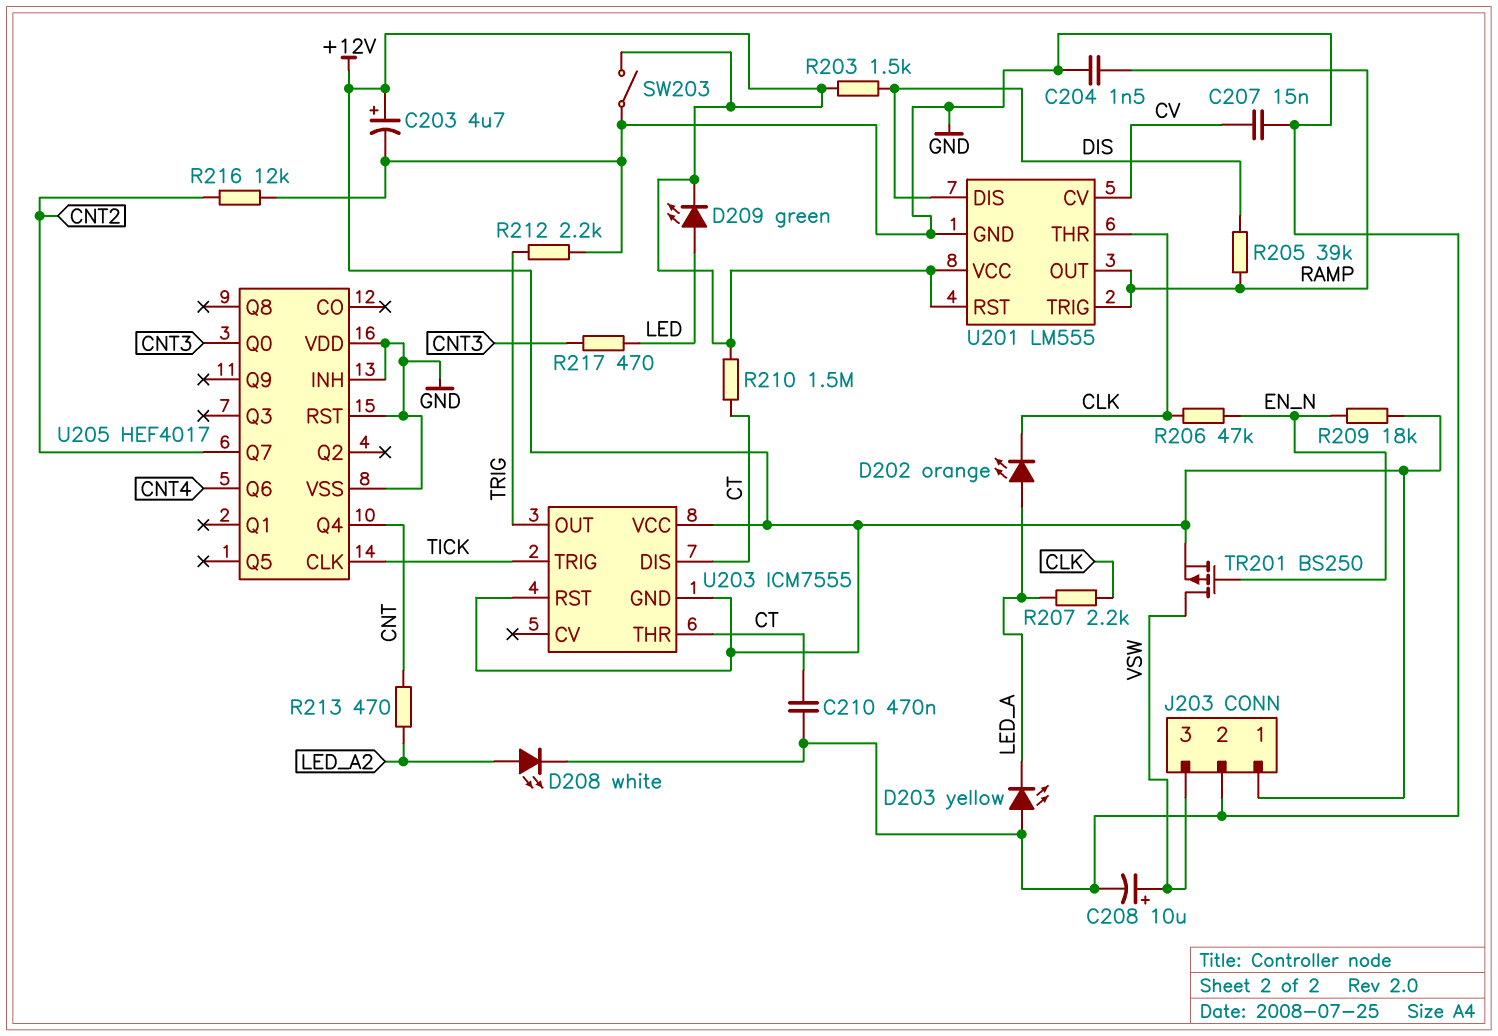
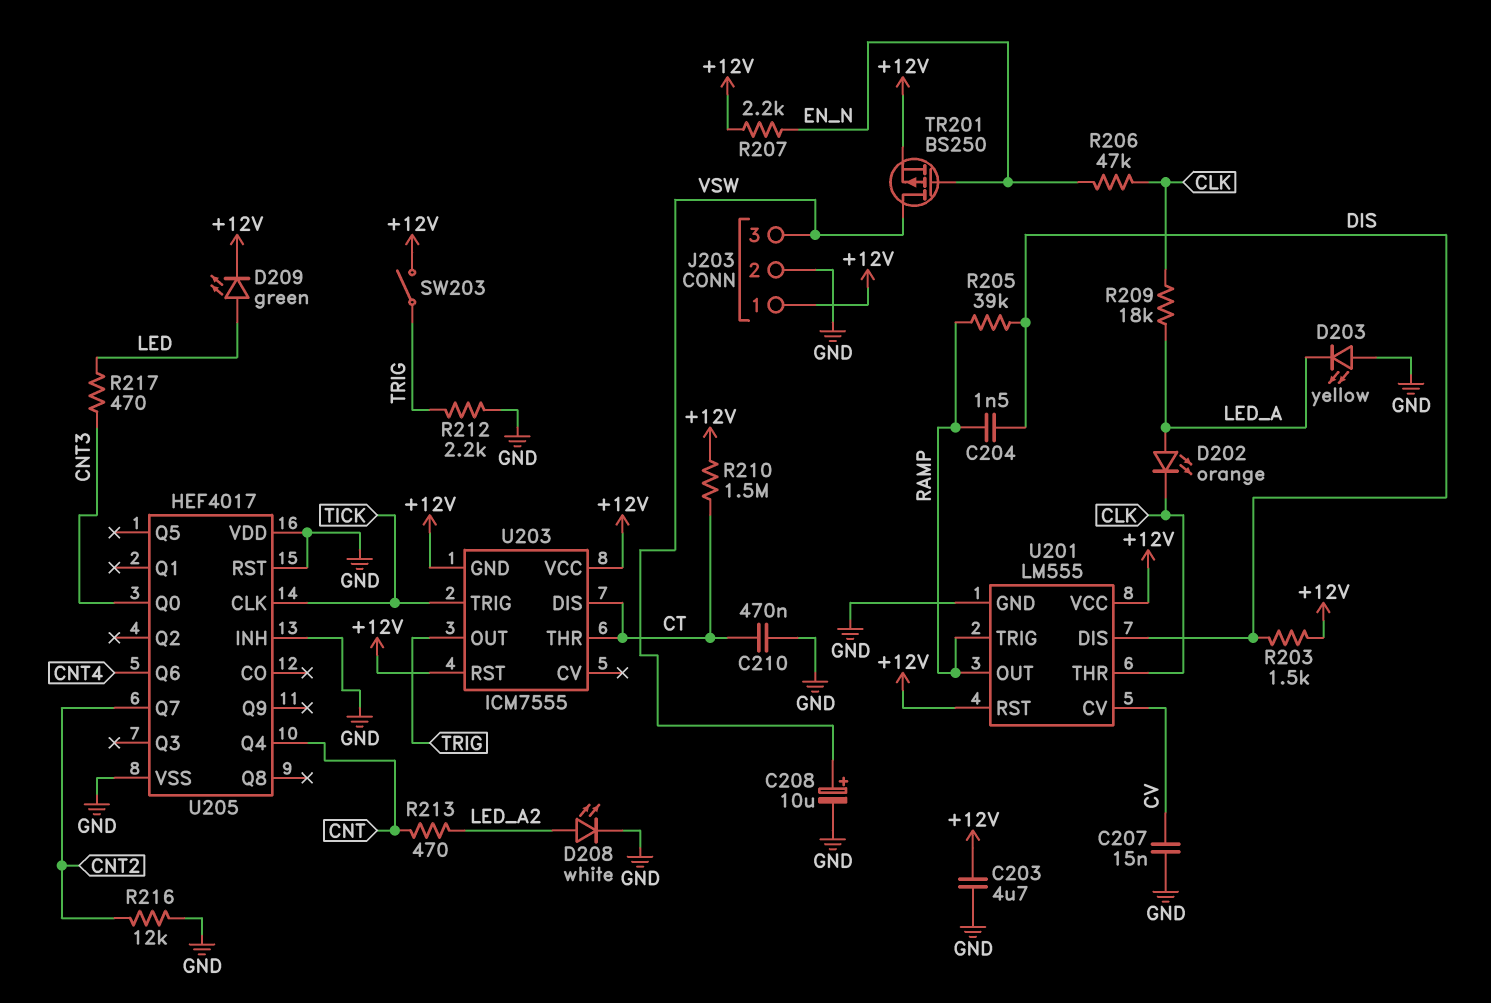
C203: 4.7uF (plus +12V, minus GND) -> 4.7uF (+12V, GND)
C204: 1.5nF (GND, RAMP) -> 1.5nF (DIS, RAMP)
R207: 2.2k (CLK, LED_A) -> 2.2k (+12V, EN_N)
R209: 18k (+12V, EN_N) -> 18k (CLK, LED_A)
SW203: switch (+12V, GND) -> switch (+12V, TRIG)

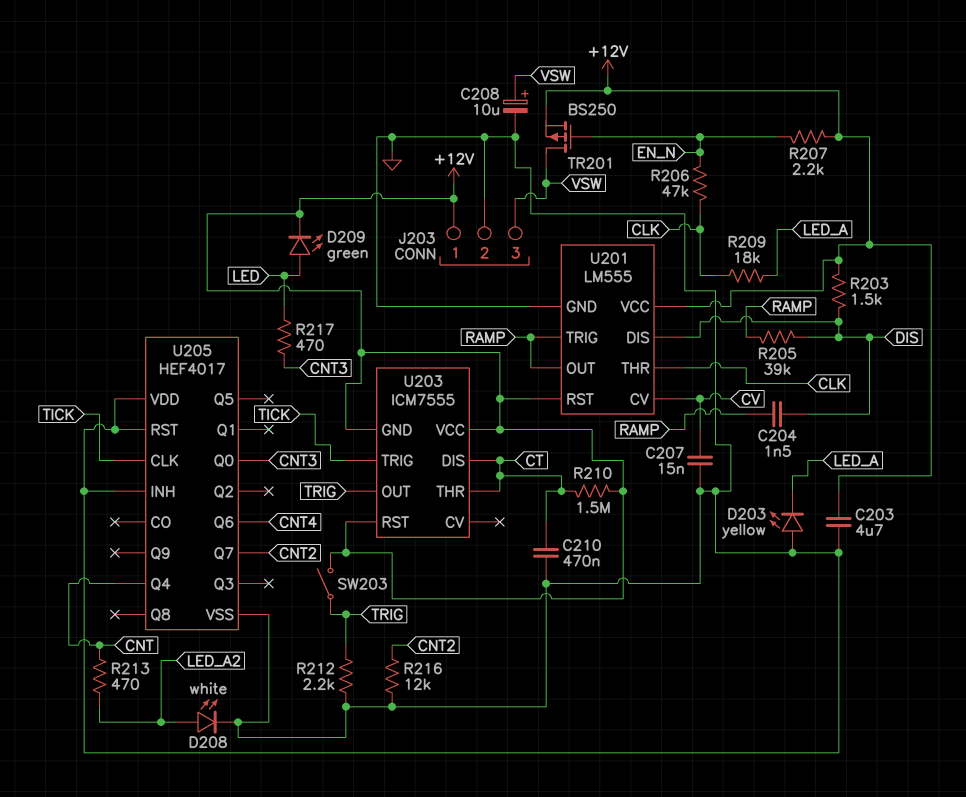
D202: LED orange (A LED_A, K CLK) -> none

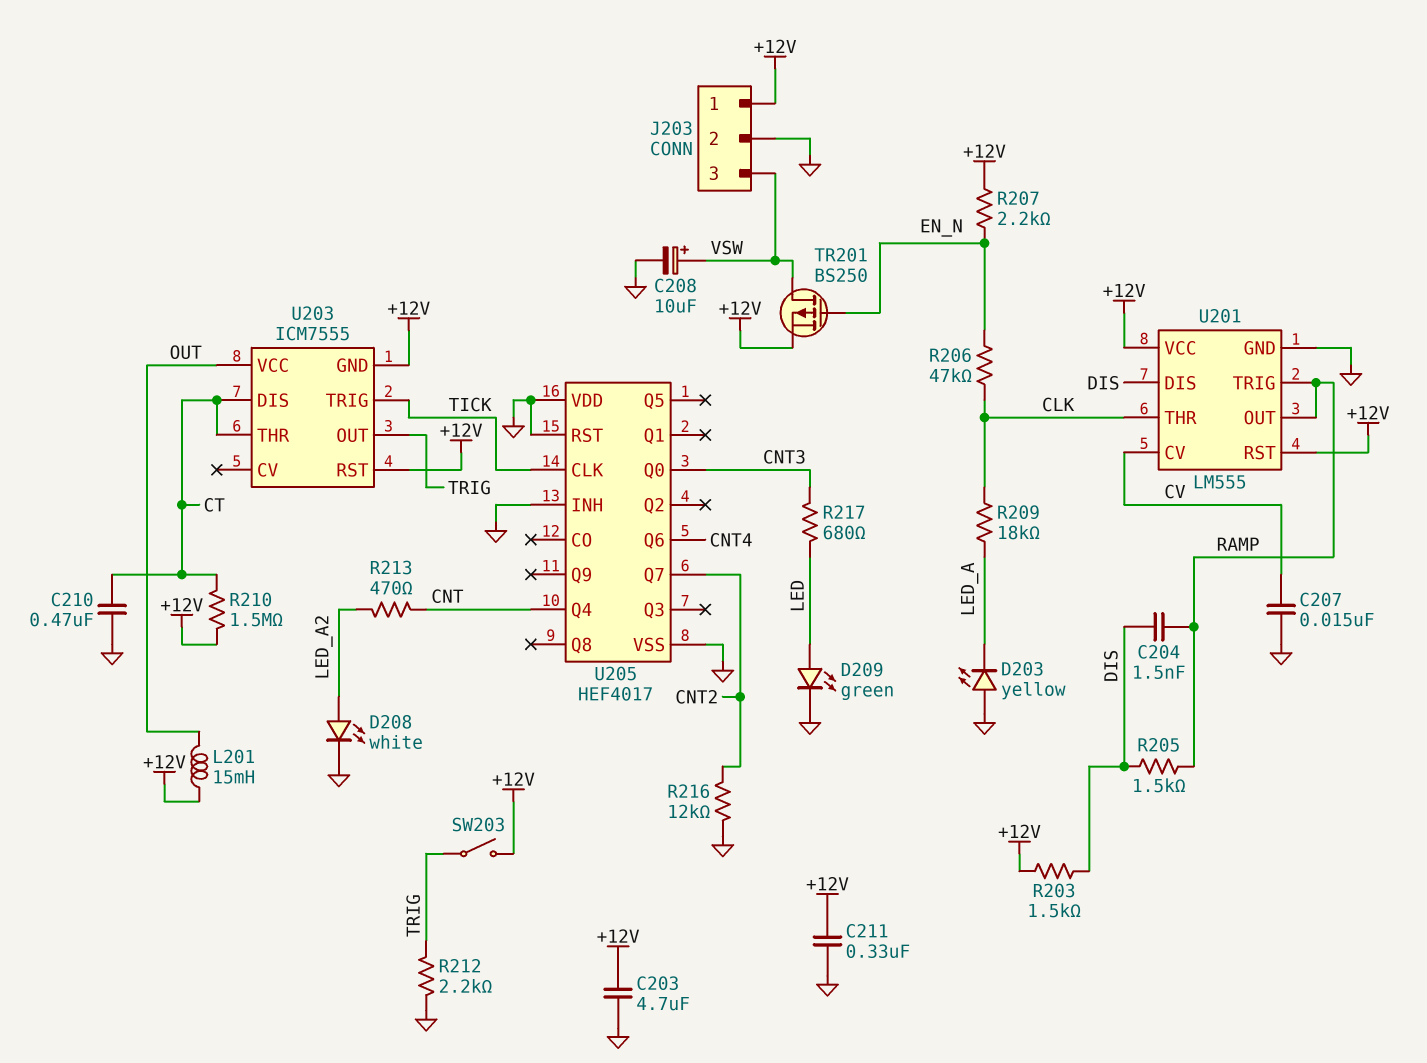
C211: none -> 330nF (+12V, GND)
D209: LED green (A LED, K +12V) -> LED green (A LED, K GND)
L201: none -> 15mH (+12V, OUT)
R205: 39k (DIS, RAMP) -> 1.5k (DIS, RAMP)
R217: 470 (CNT3, LED) -> 680 (CNT3, LED)
U203 pin VCC: +12V -> OUT

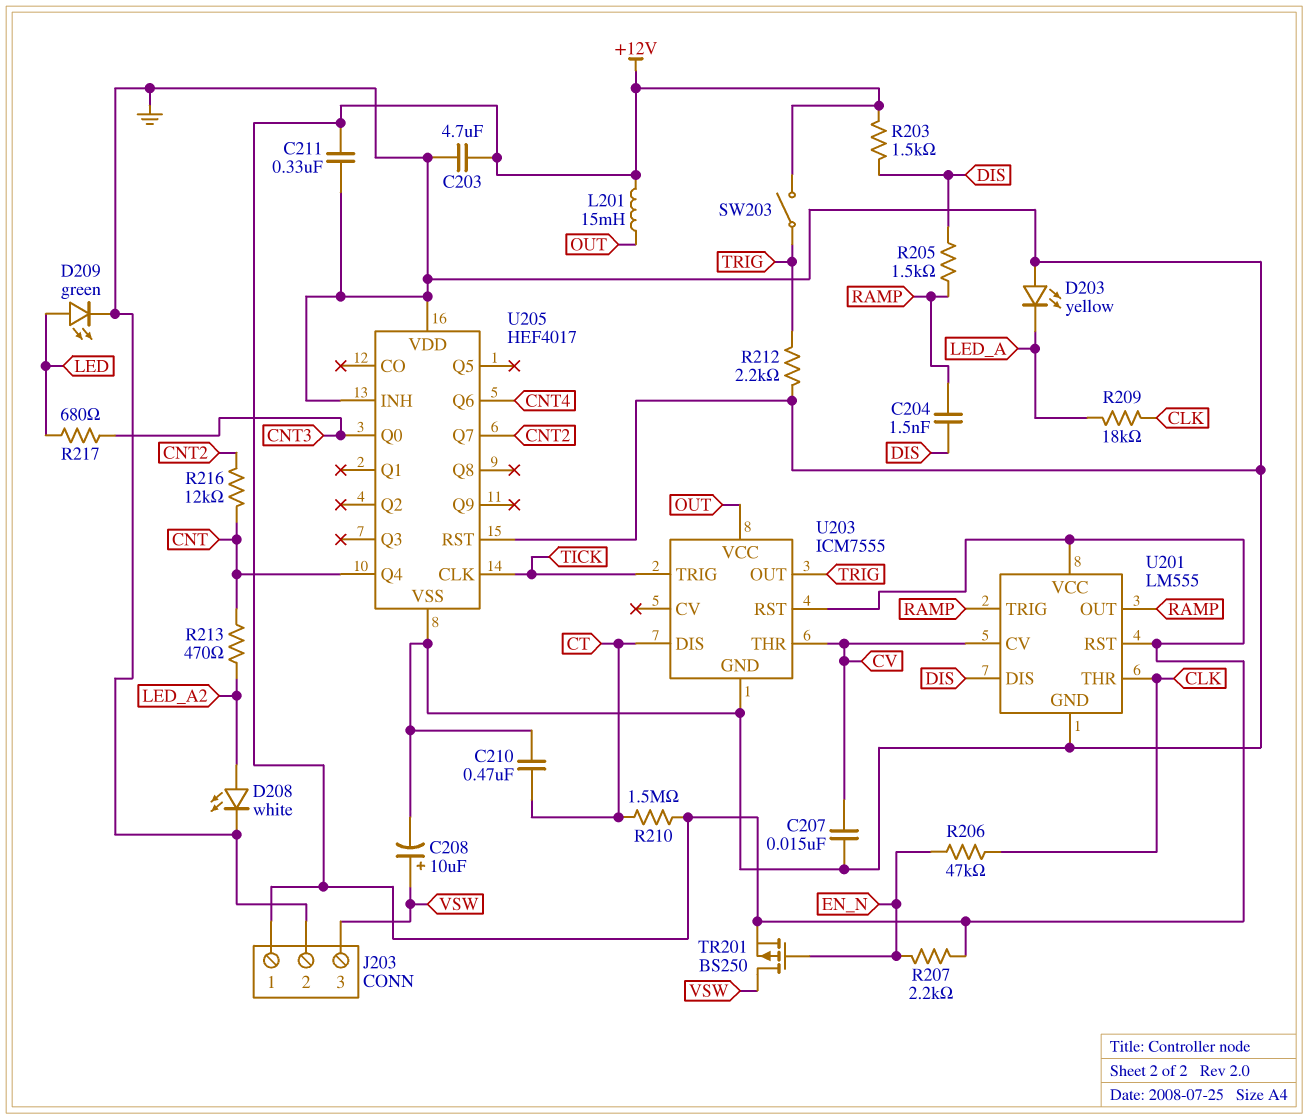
R216: 12k (CNT2, GND) -> 12k (CNT, CNT2)
U203 pin GND: +12V -> GND
U203 pin THR: CT -> CV

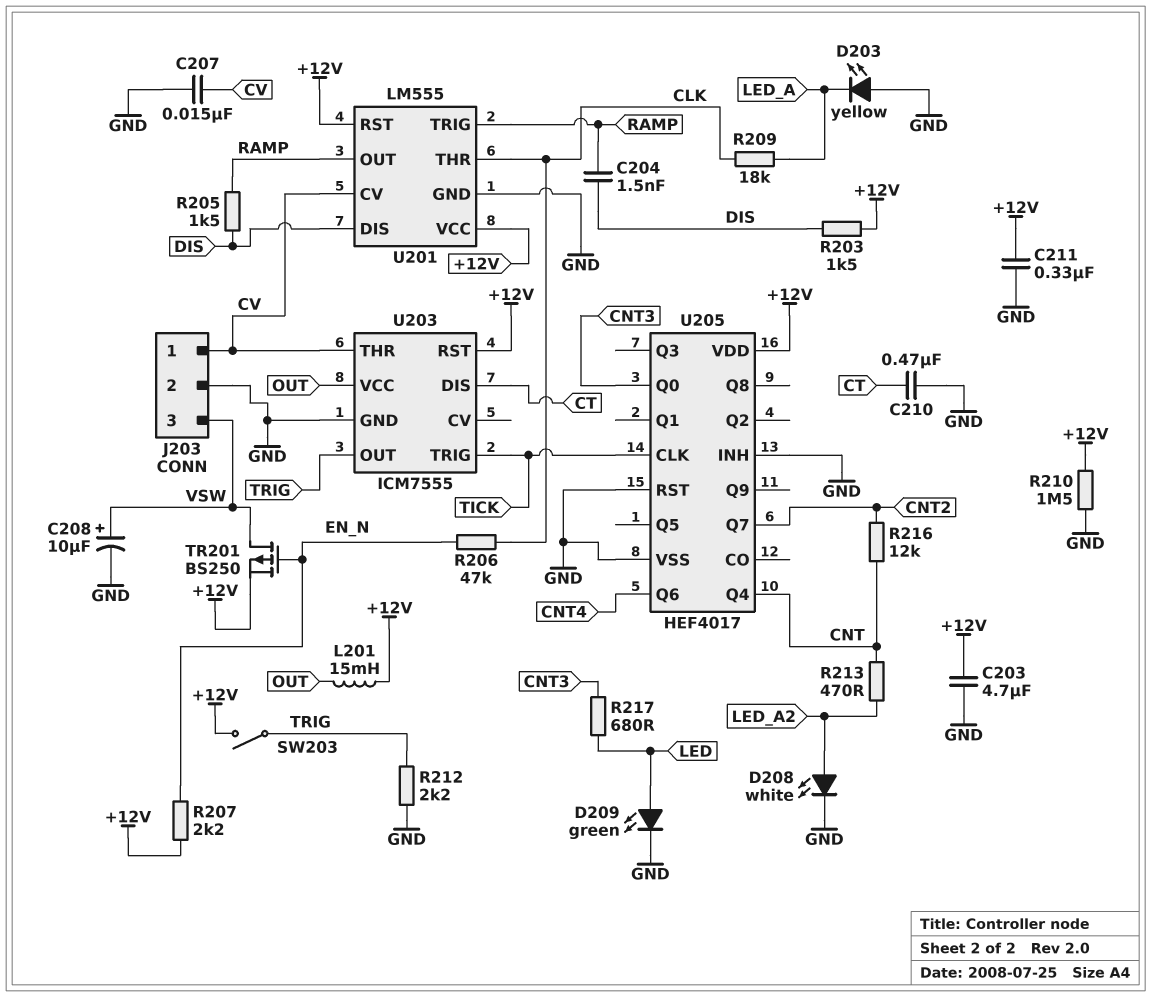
J203 pin 1: +12V -> CV
R210: 1.5M (+12V, CT) -> 1.5M (+12V, GND)
U205 pin VDD: GND -> +12V

